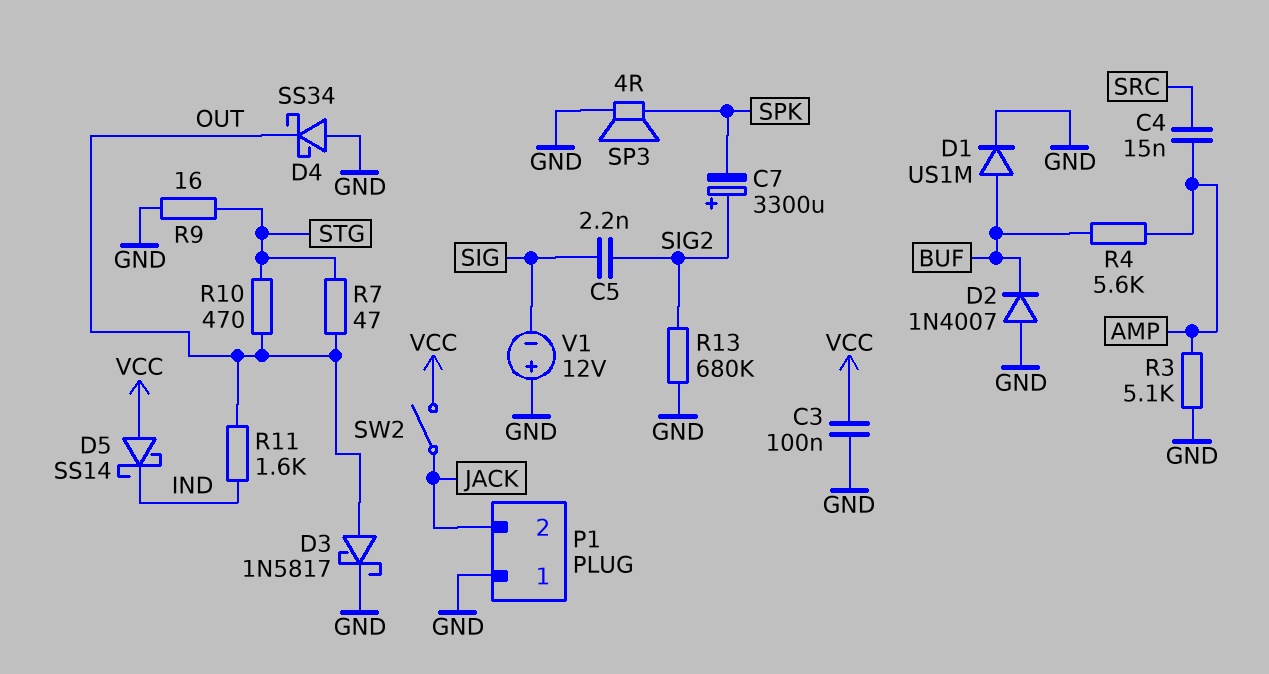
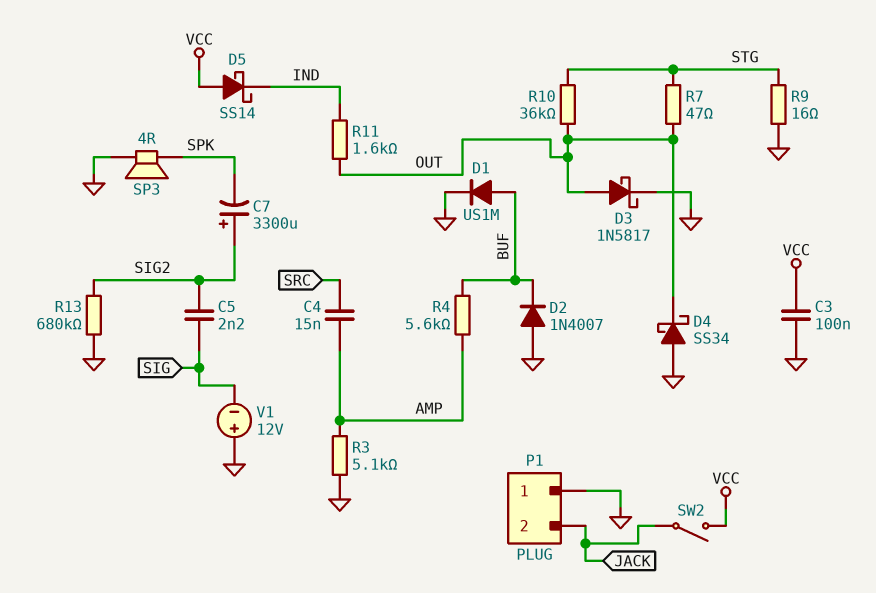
R10: 470 (OUT, STG) -> 36k (OUT, STG)

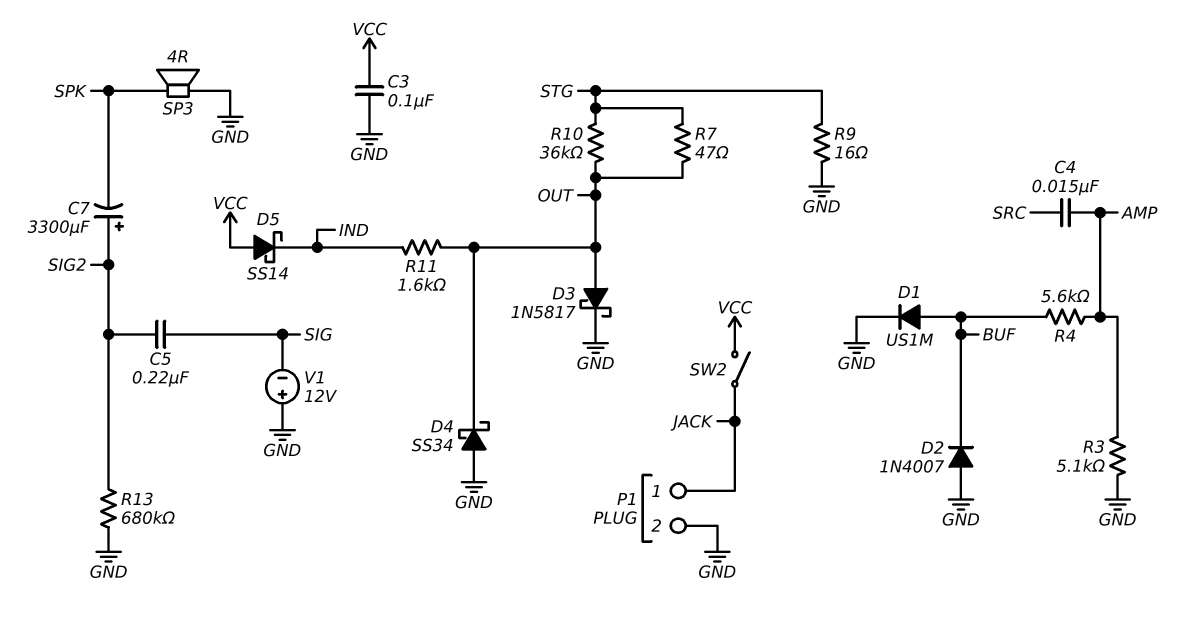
C5: 2.2nF (SIG, SIG2) -> 220nF (SIG, SIG2)
P1 pin 1: GND -> JACK
P1 pin 2: JACK -> GND

